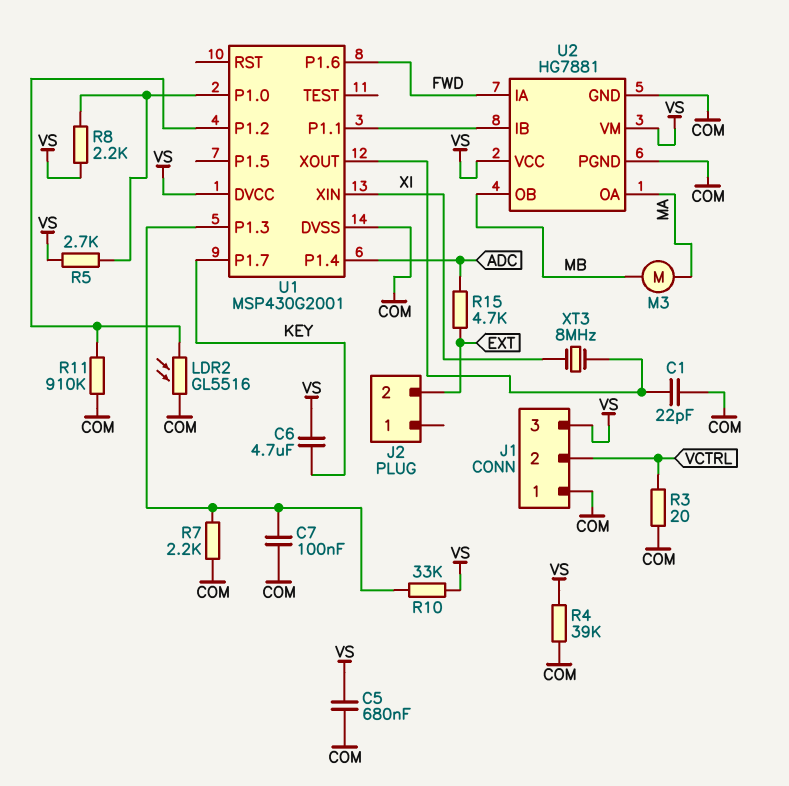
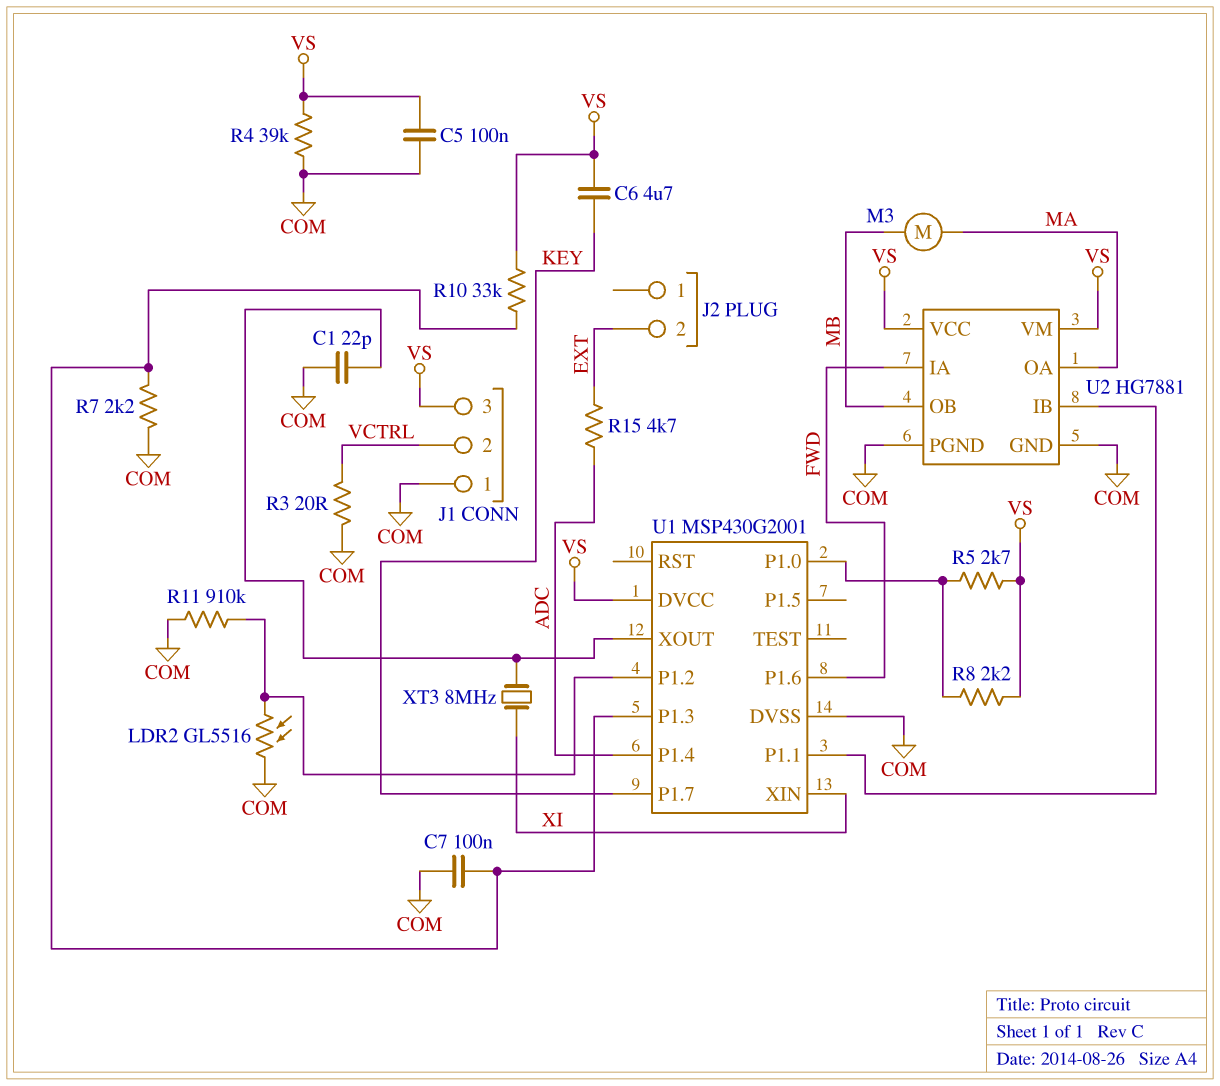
C5: 680nF (COM, VS) -> 100nF (COM, VS)

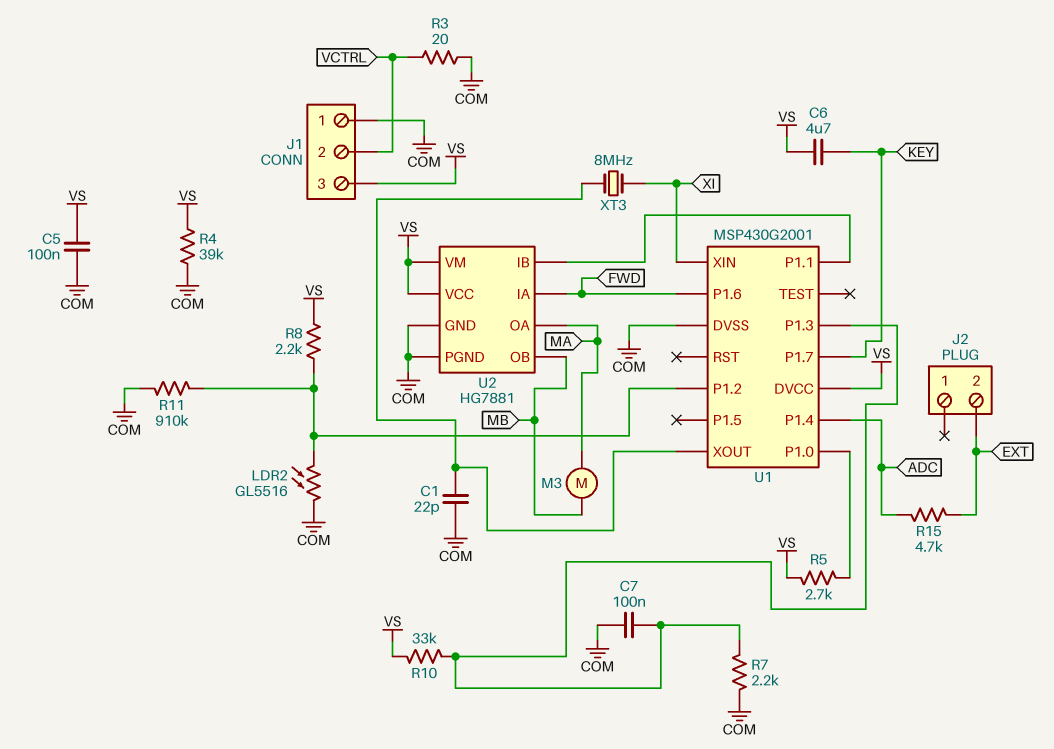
R8: 2.2k (U1/P1.0, VS) -> 2.2k (U1/P1.2, VS)

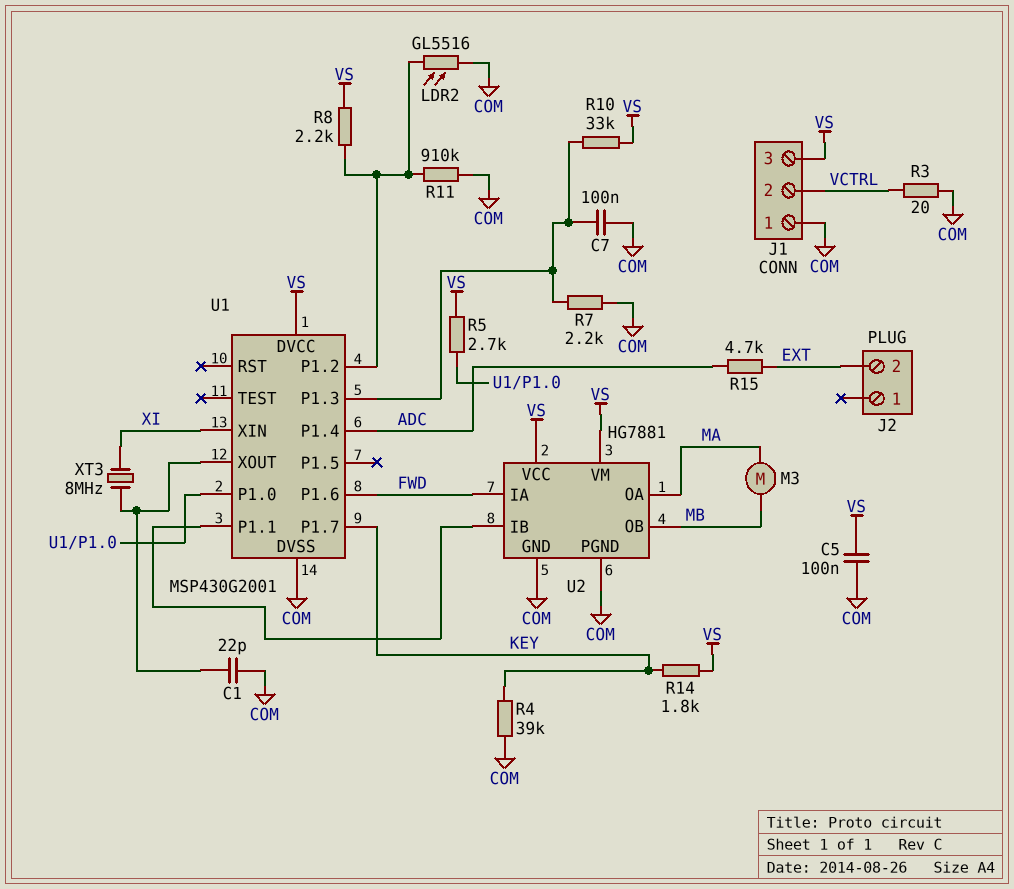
C6: 4.7uF (KEY, VS) -> none
R4: 39k (COM, VS) -> 39k (COM, KEY)
R14: none -> 1.8k (KEY, VS)

